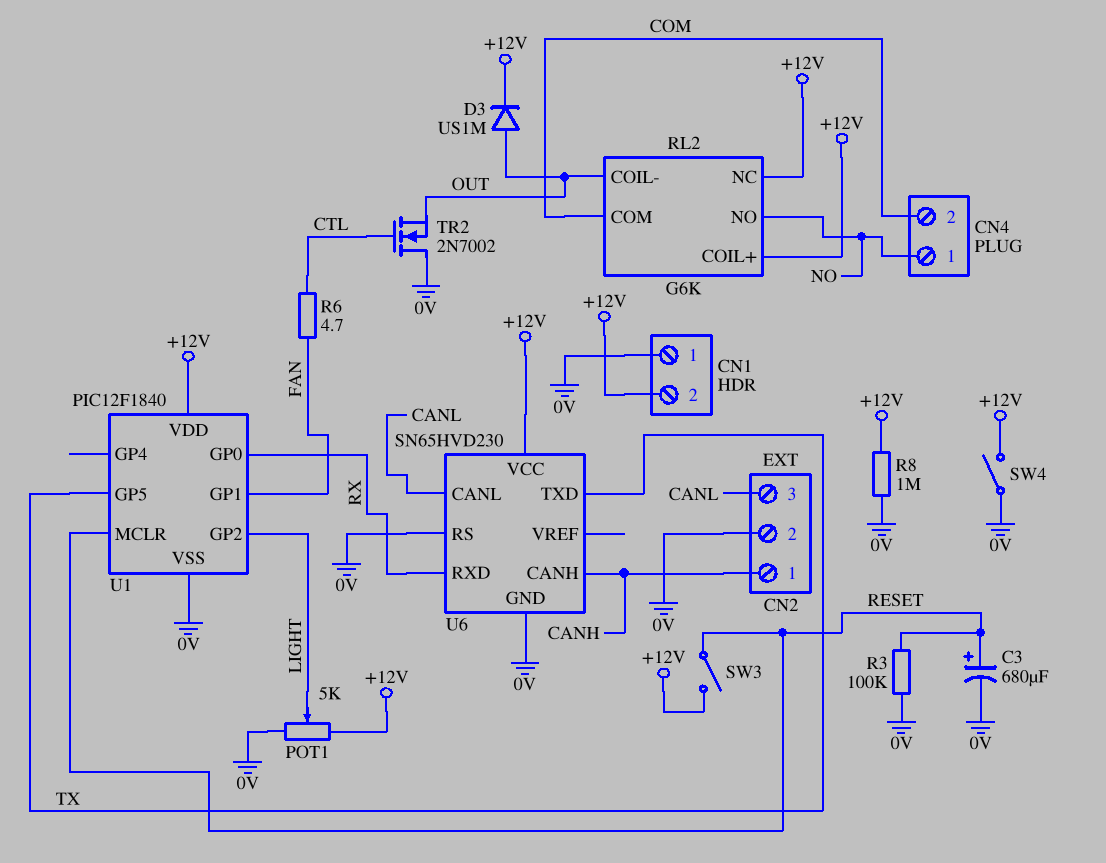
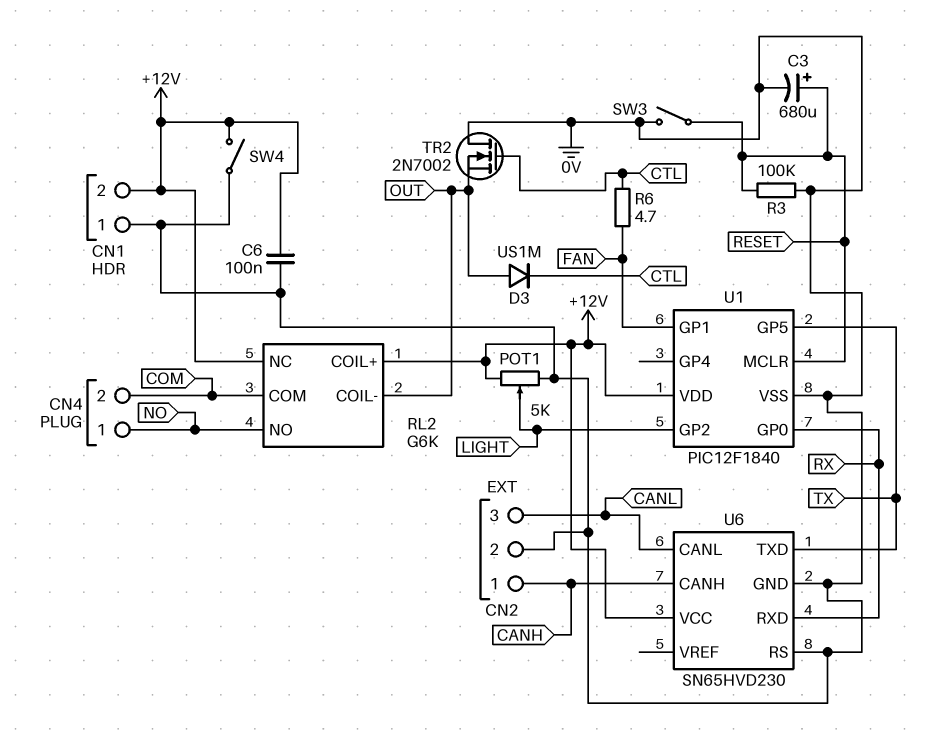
C6: none -> 100nF (+12V, 0V)
D3: diode US1M (A OUT, K +12V) -> diode US1M (A OUT, K CTL)
R8: 1M (+12V, 0V) -> none
SW3: switch (+12V, RESET) -> switch (0V, RESET)

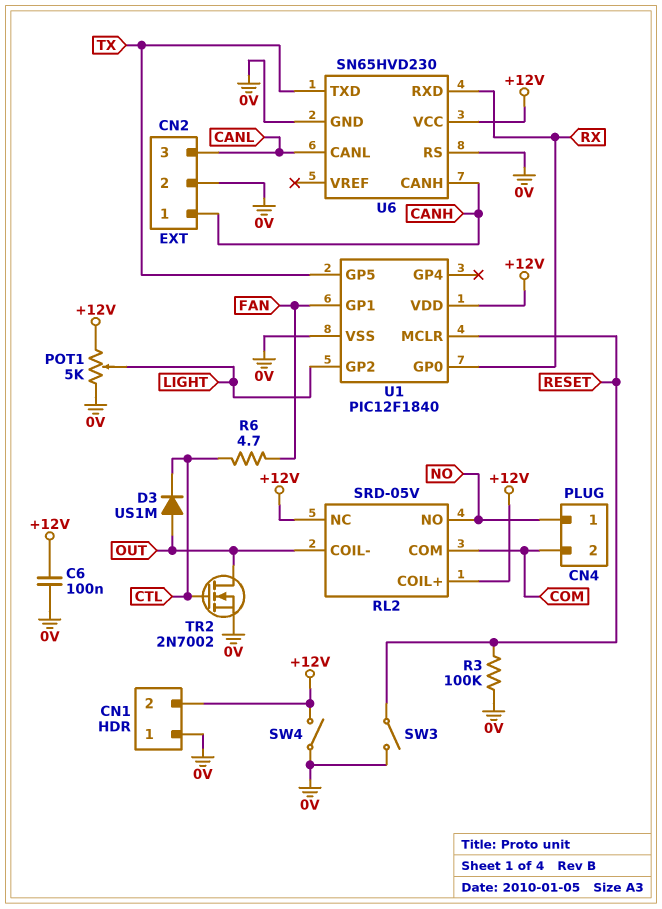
C3: 680uF (plus RESET, minus 0V) -> none
RL2: G6K -> SRD-05V
TR2: NMOS 2N7002 (G CTL, D 0V, S OUT) -> NMOS 2N7002 (G CTL, D OUT, S 0V)

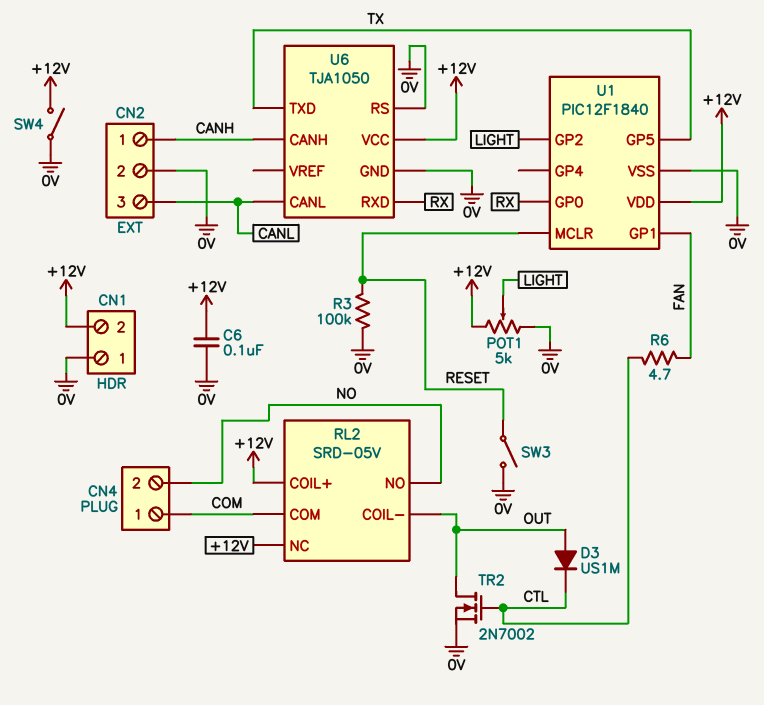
CN4 pin 1: NO -> COM
CN4 pin 2: COM -> NO
U6: SN65HVD230 -> TJA1050

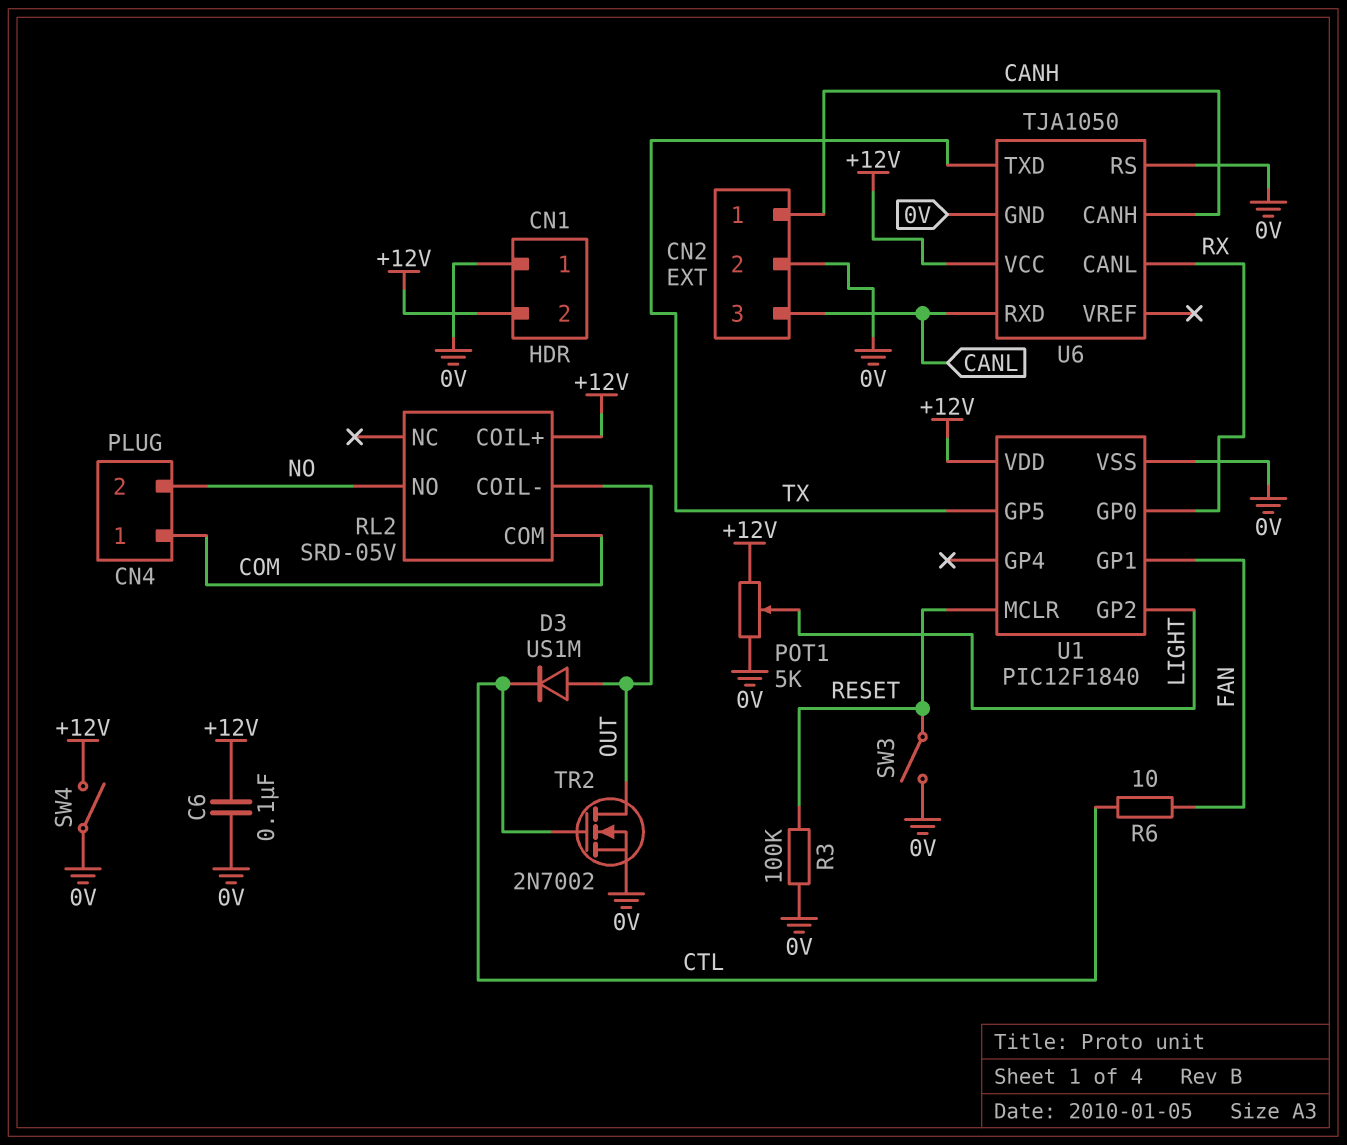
R6: 4.7 (CTL, FAN) -> 10 (CTL, FAN)
RL2 pin NC: +12V -> none
U6 pin CANL: CANL -> RX
U6 pin RXD: RX -> CANL

